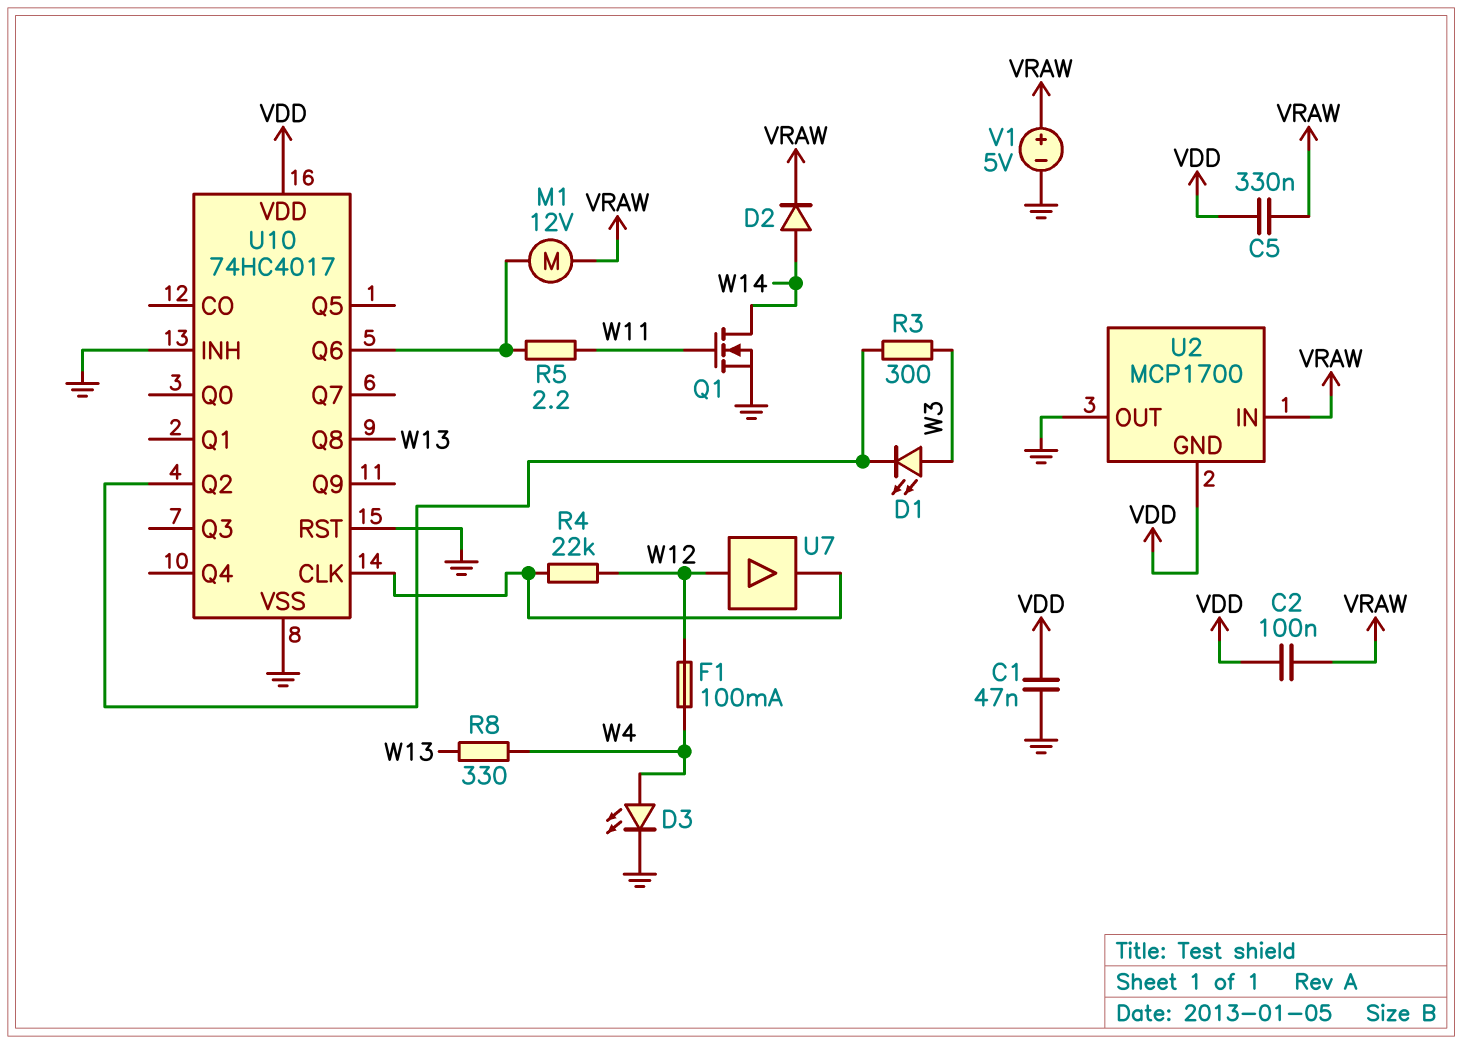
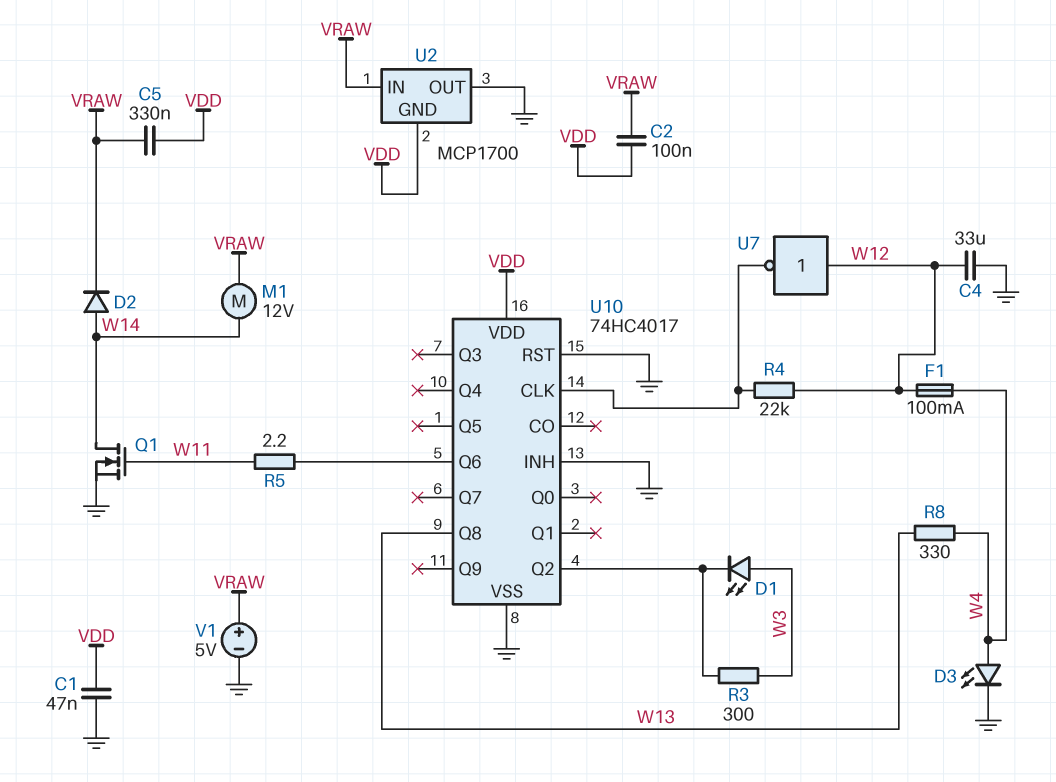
C4: none -> 33uF (GND, W12)
M1: motor 12V (U10/Q6, VRAW) -> motor 12V (VRAW, W14)
U7: buffer (in W12, out U10/CLK) -> NOT (in W12, out U10/CLK)

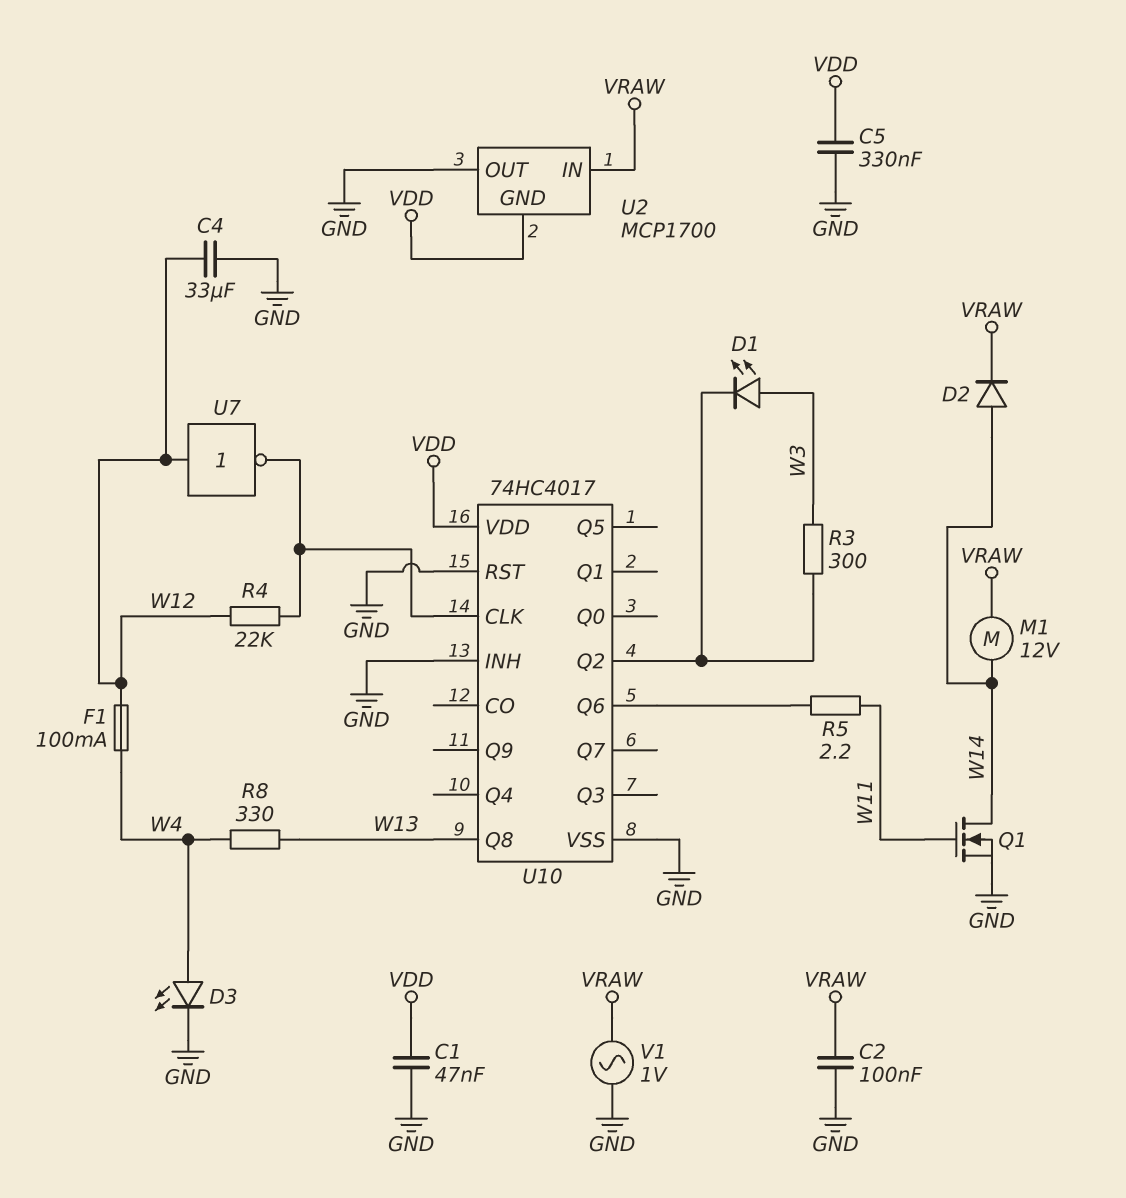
C2: 100nF (VDD, VRAW) -> 100nF (GND, VRAW)
C5: 330nF (VDD, VRAW) -> 330nF (GND, VDD)
V1: 5V (plus VRAW, minus GND) -> AC 1V (GND, VRAW)

